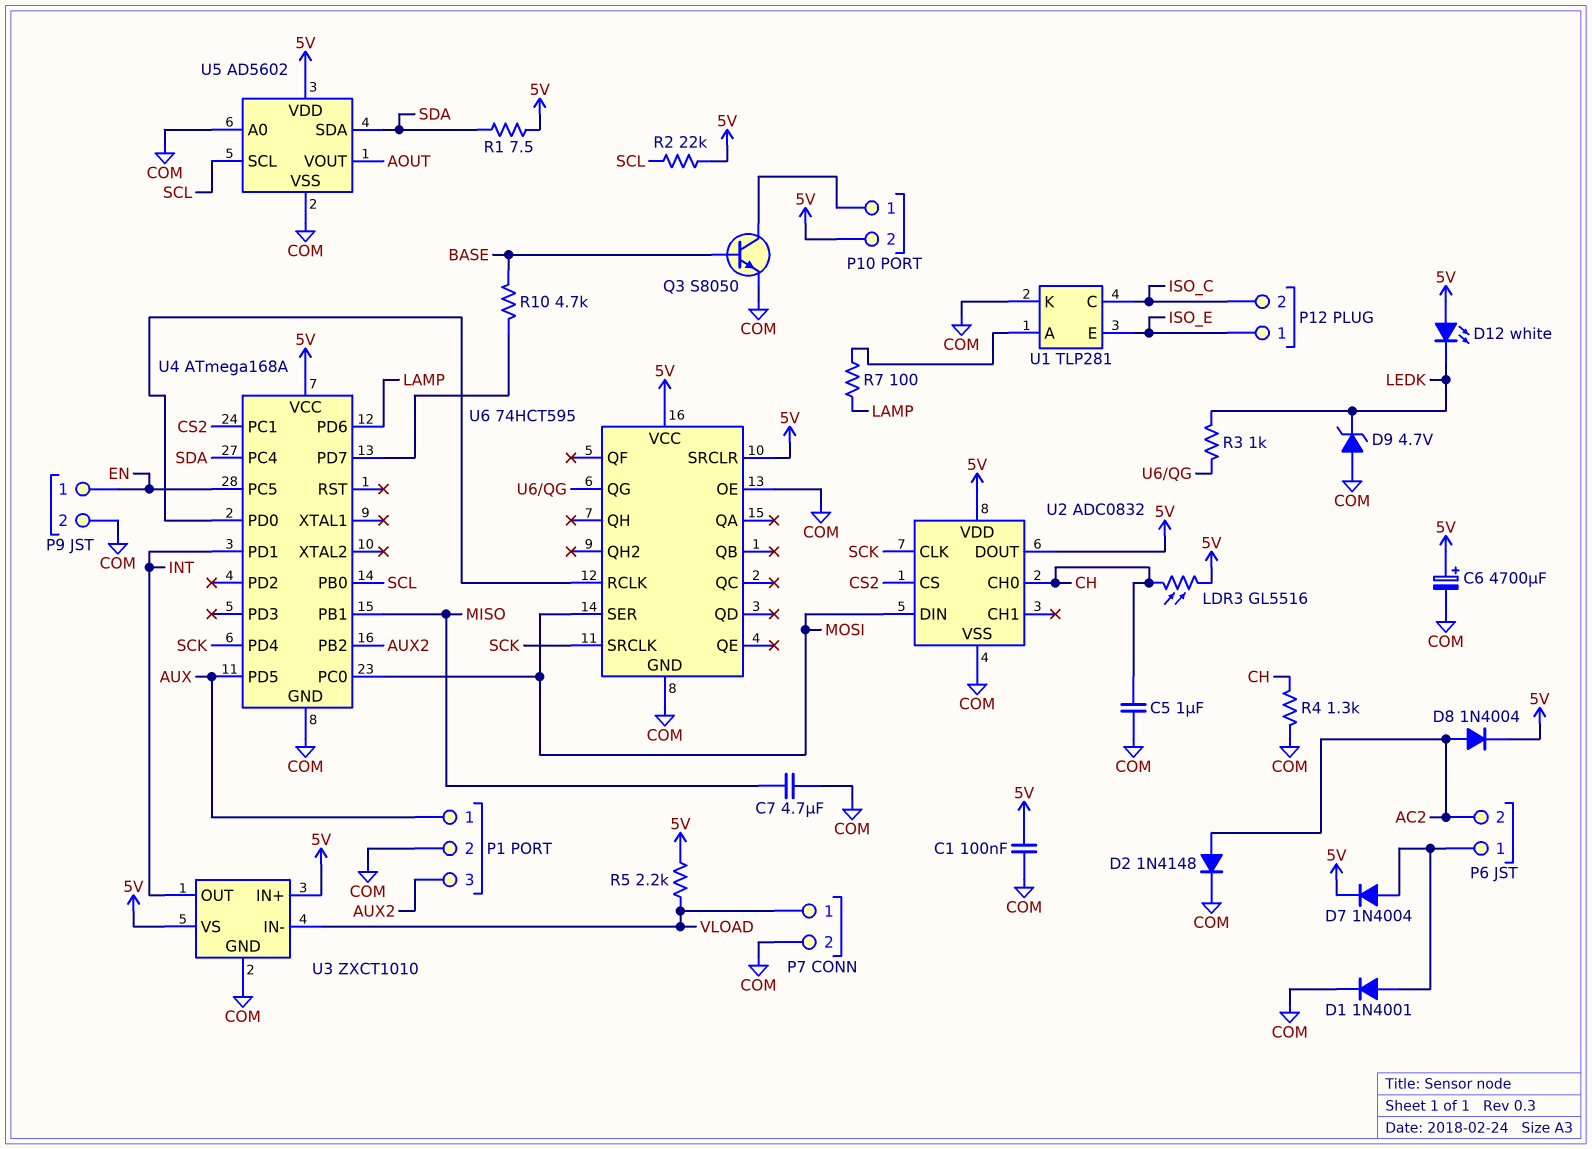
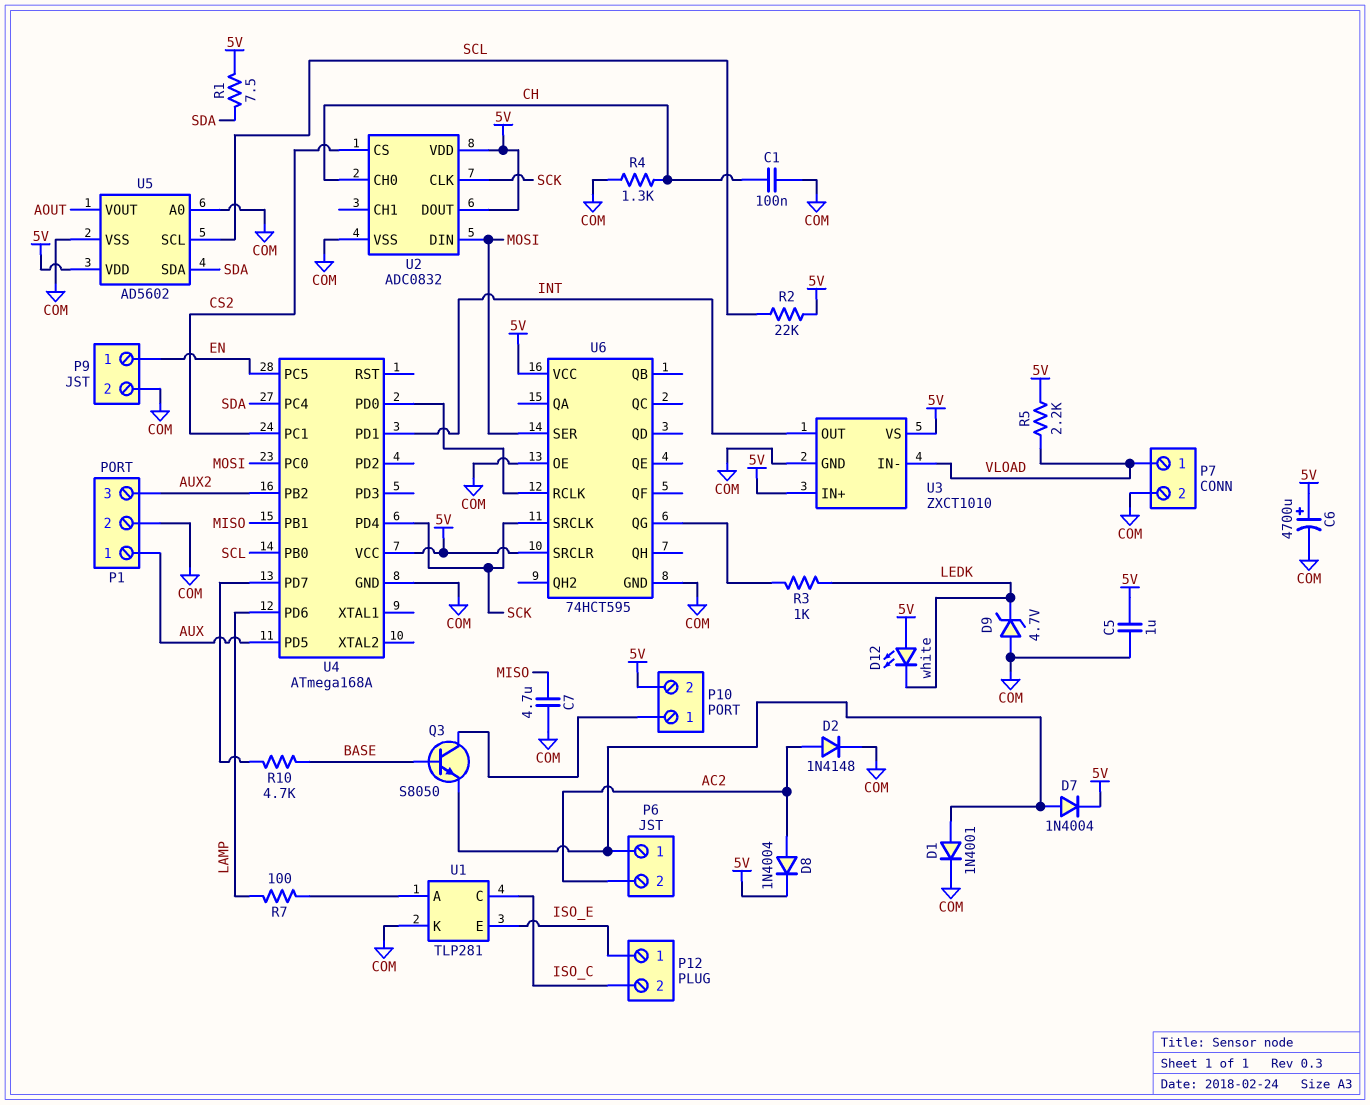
C1: 100nF (5V, COM) -> 100nF (CH, COM)
C5: 1uF (CH, COM) -> 1uF (5V, COM)
LDR3: GL5516 (5V, CH) -> none
Q3: NPN S8050 (B BASE, C P10/1, E COM) -> NPN S8050 (B BASE, C P10/1, E P6/1)

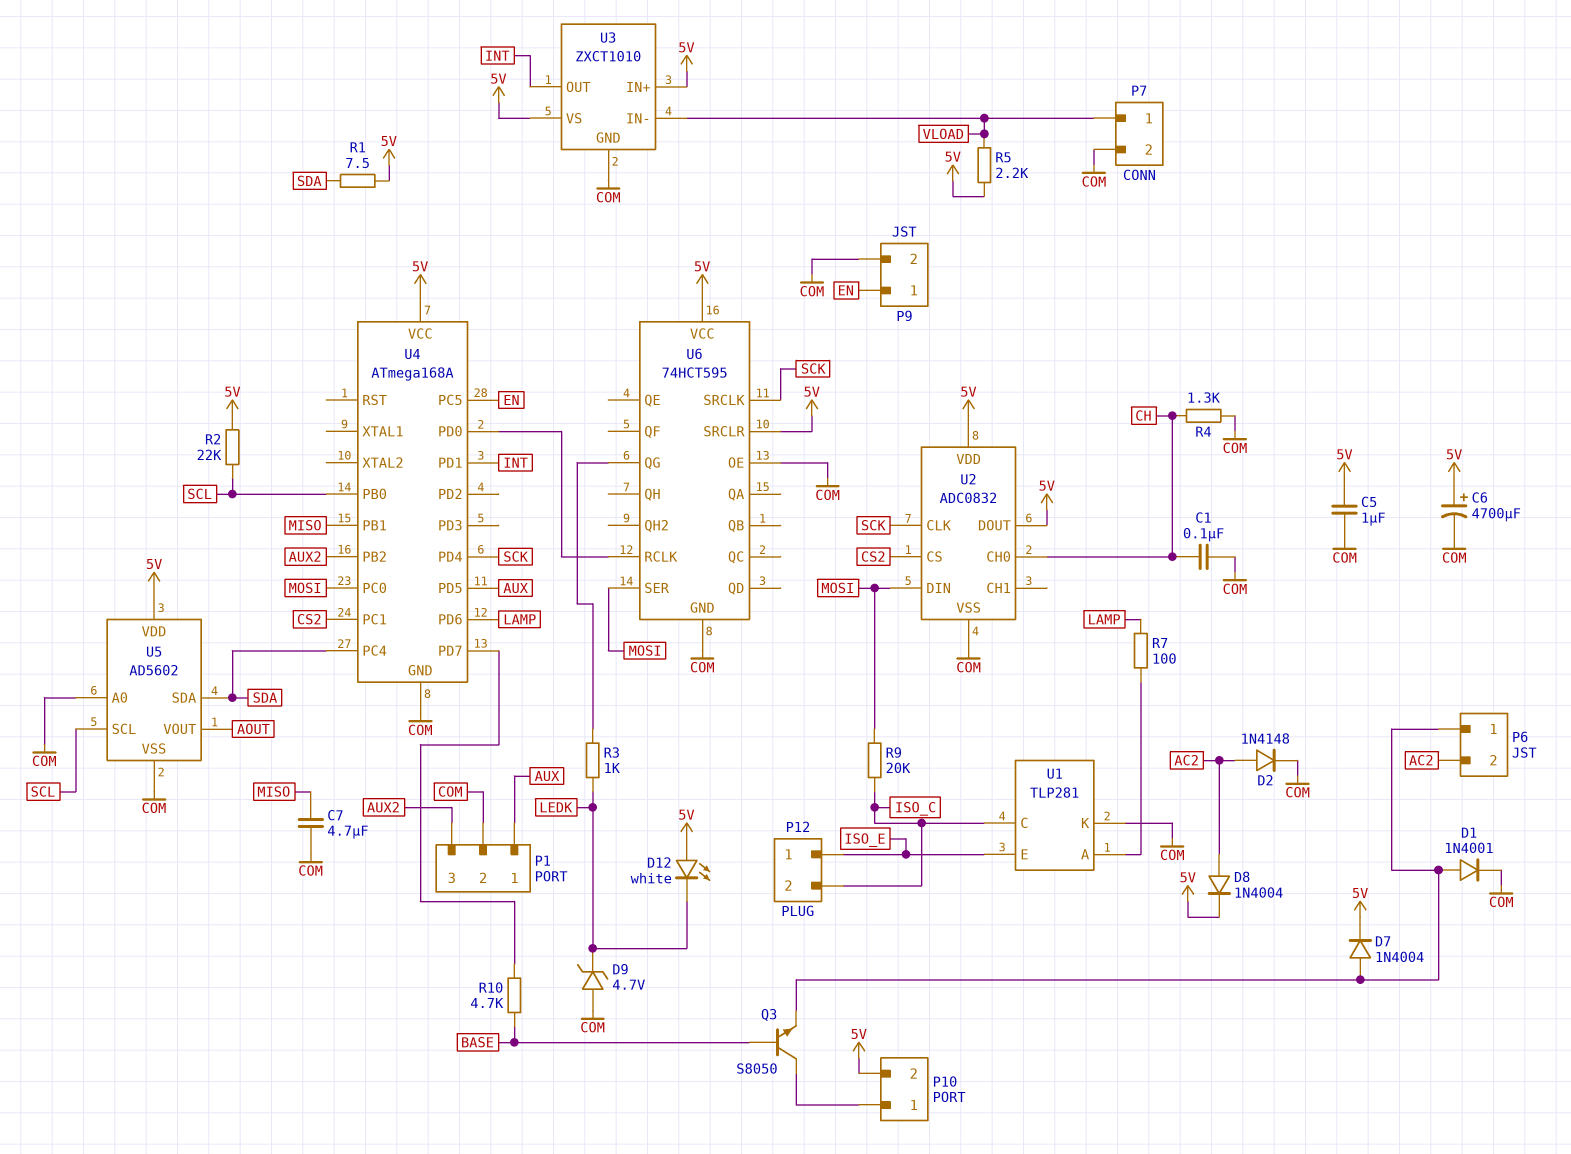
R9: none -> 20k (ISO_C, MOSI)

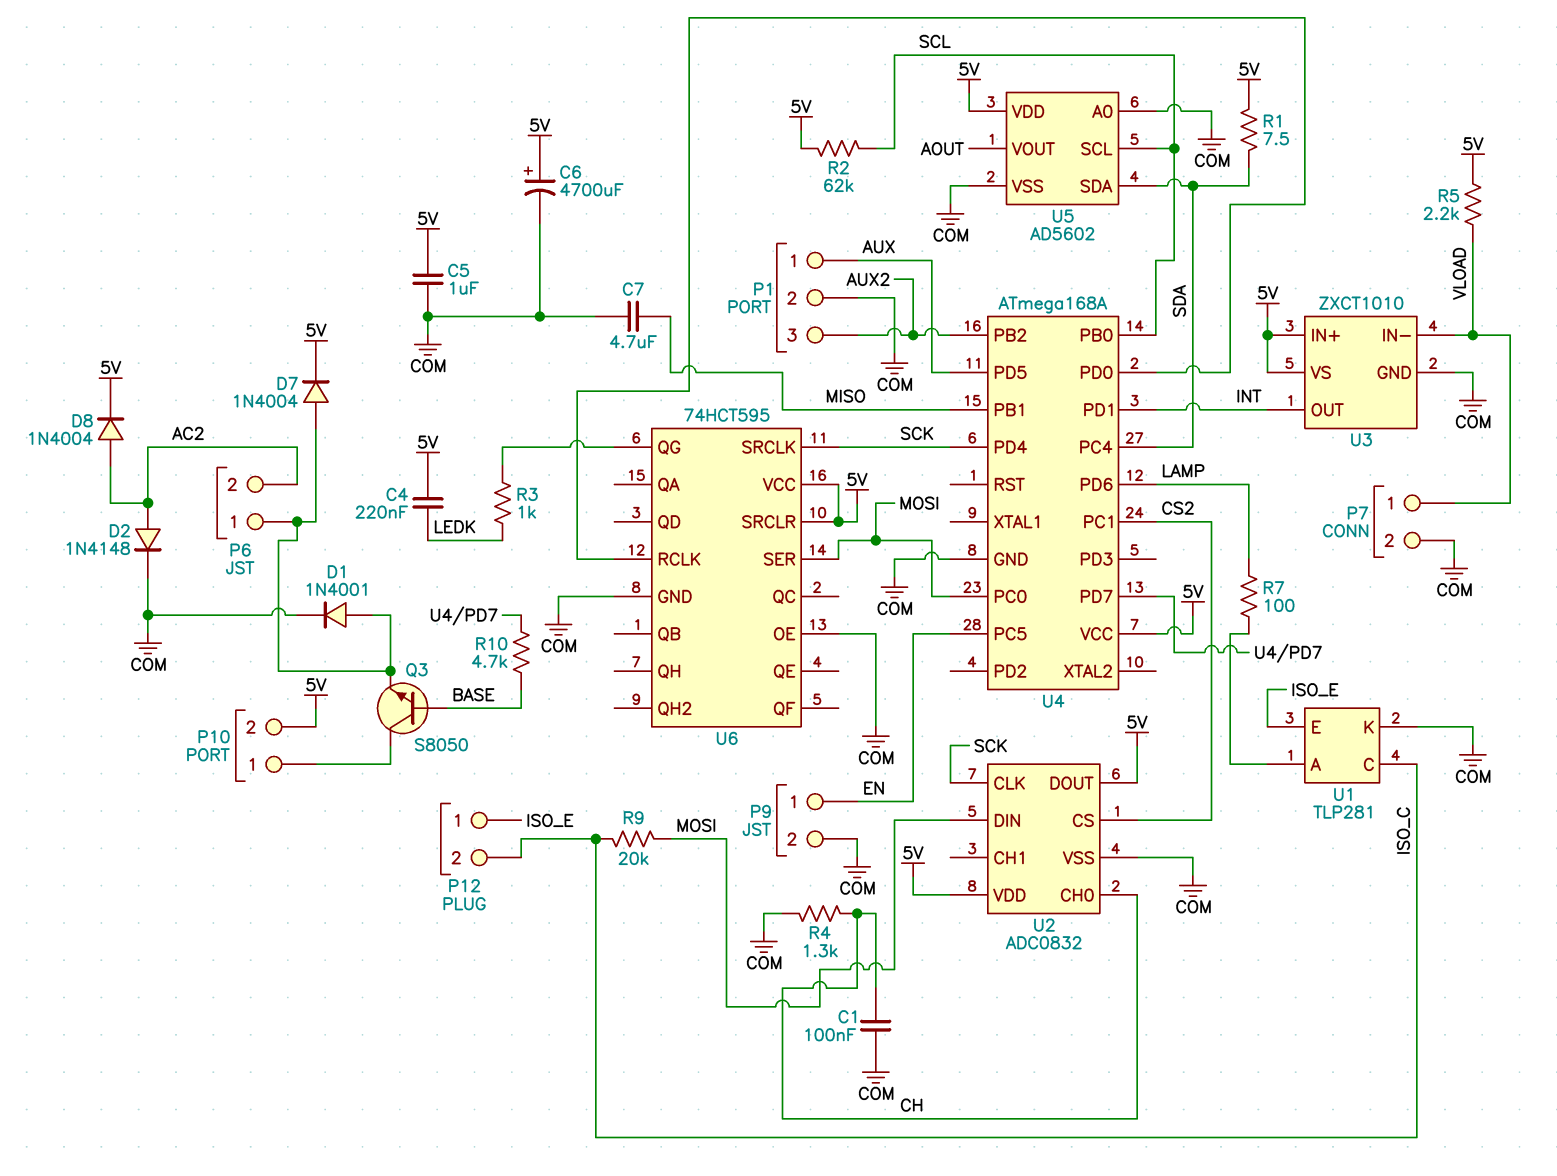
C4: none -> 220nF (5V, LEDK)
D9: zener 4.7V (A COM, K LEDK) -> none
D12: LED white (A 5V, K LEDK) -> none
R2: 22k (5V, SCL) -> 62k (5V, SCL)

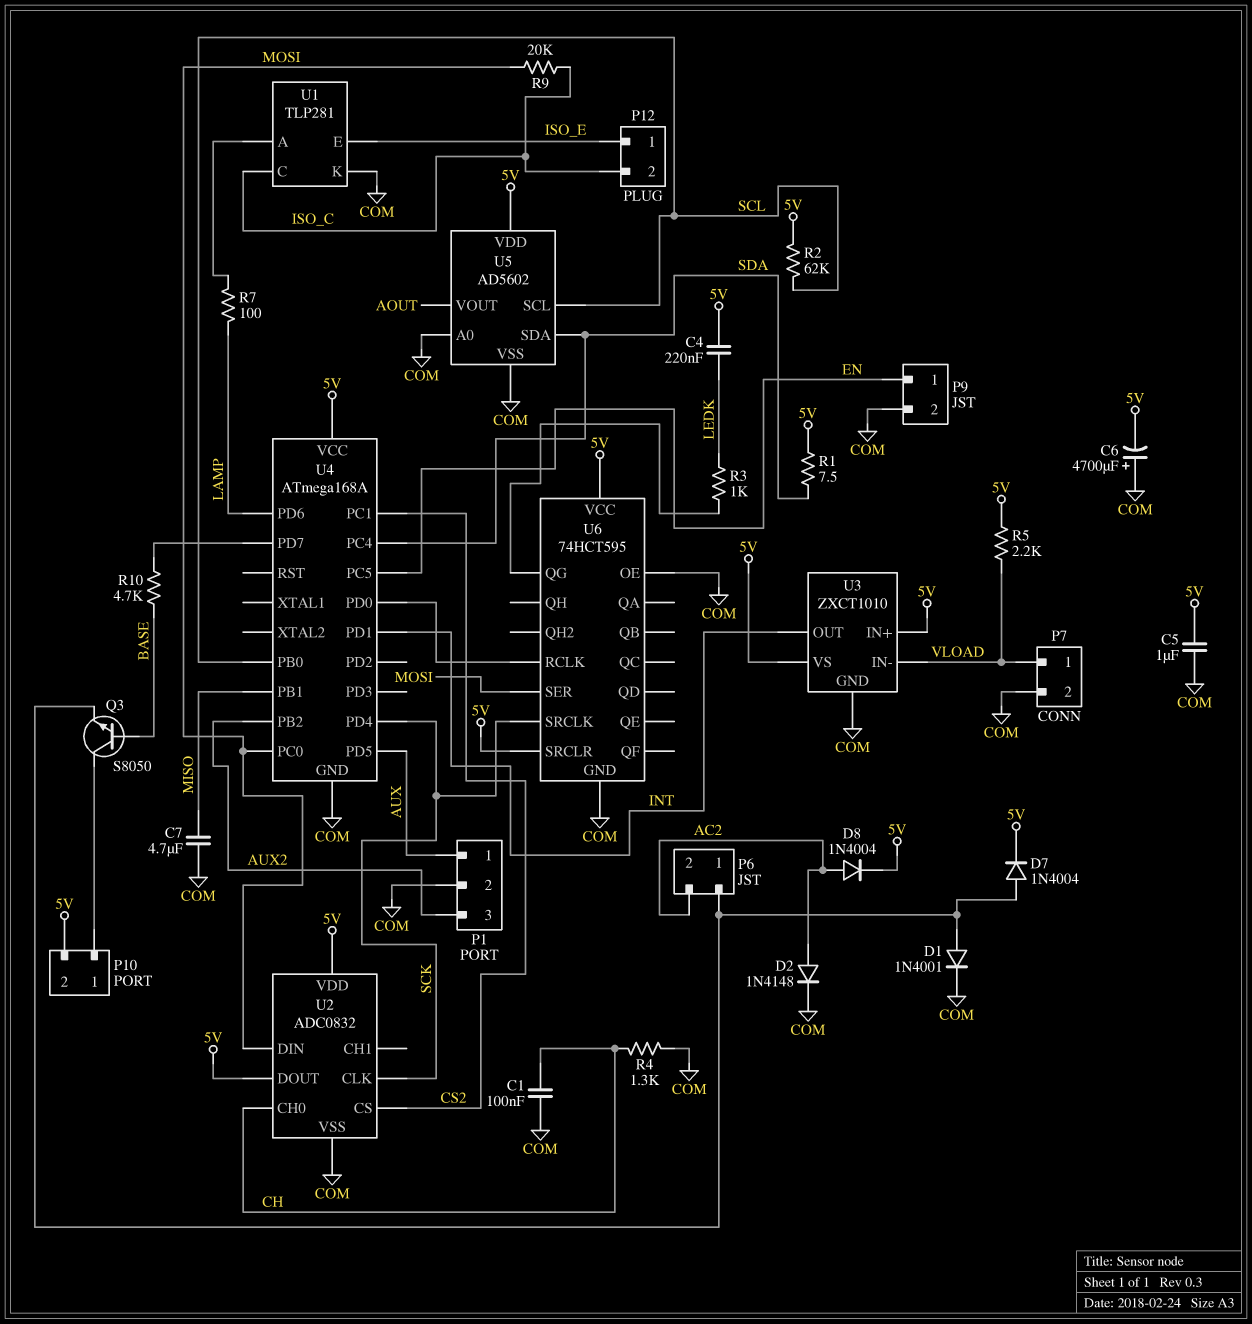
C6: 4700uF (plus 5V, minus COM) -> 4700uF (plus COM, minus 5V)

